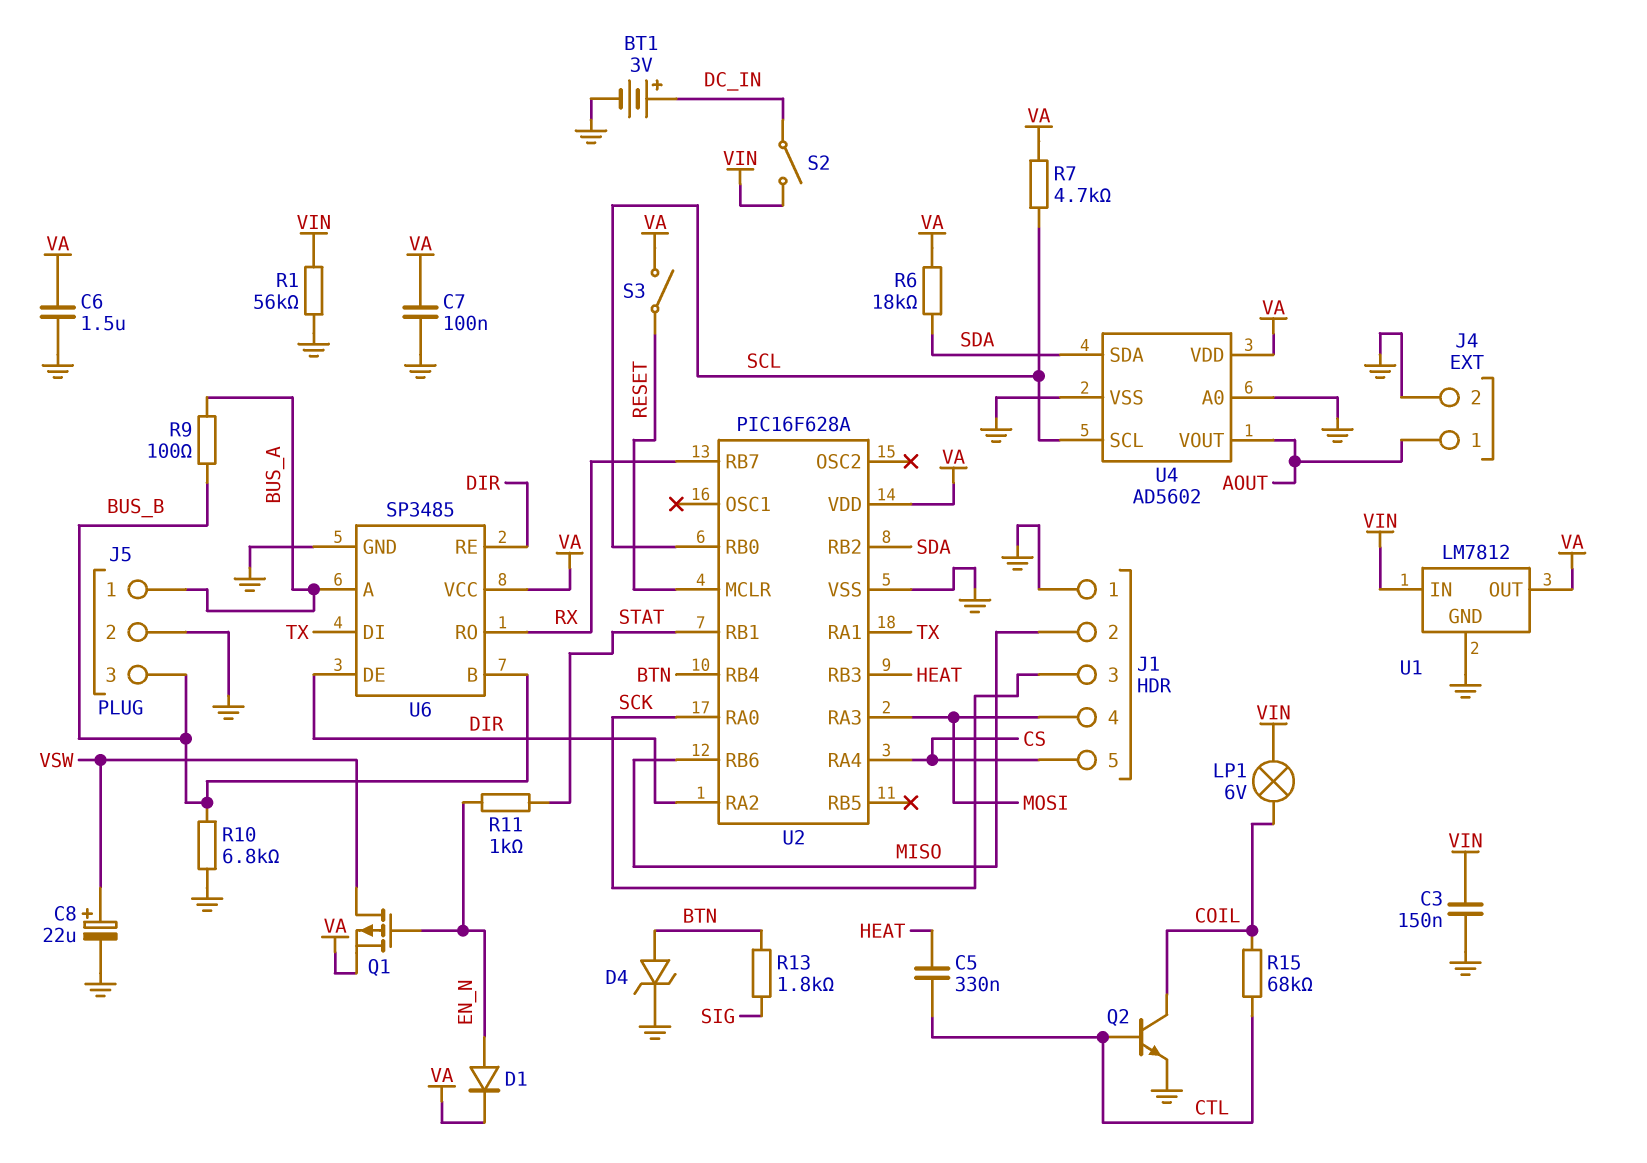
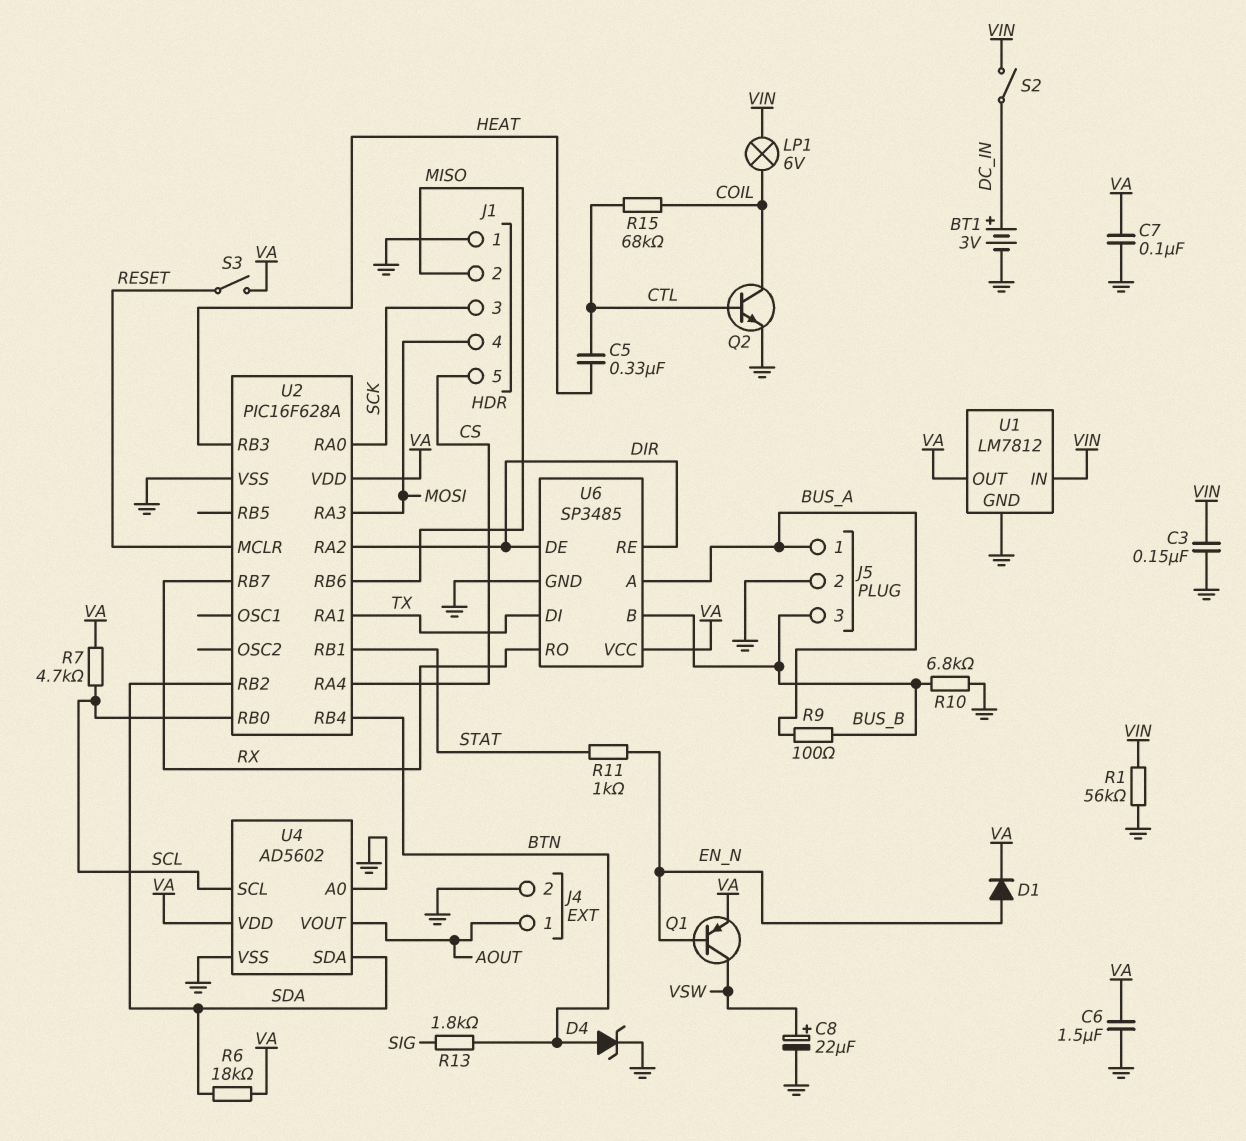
Q1: PMOS (G EN_N, D VSW, S VA) -> PNP (B EN_N, C VSW, E VA)

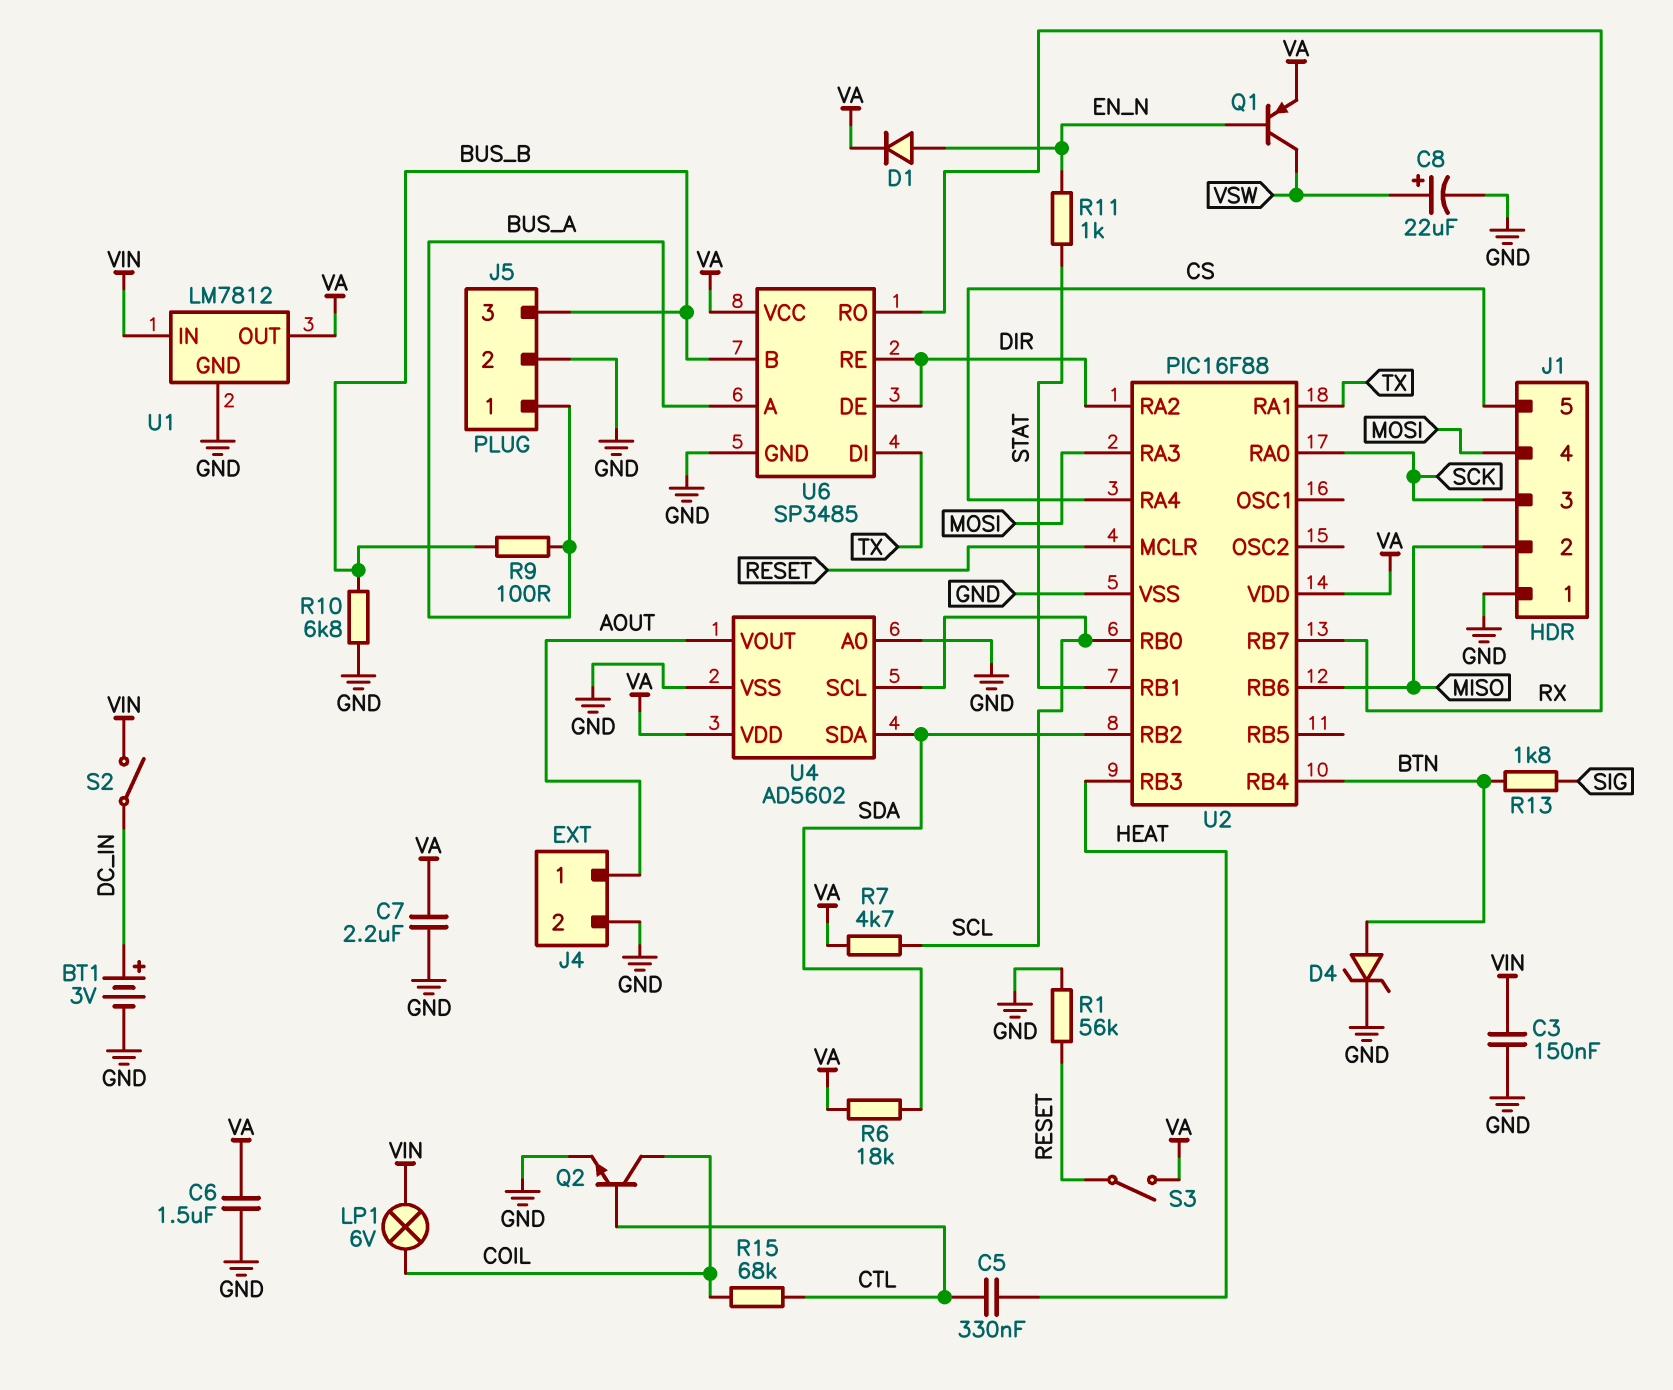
C7: 100nF (GND, VA) -> 2.2uF (GND, VA)
R1: 56k (GND, VIN) -> 56k (GND, RESET)
U2: PIC16F628A -> PIC16F88

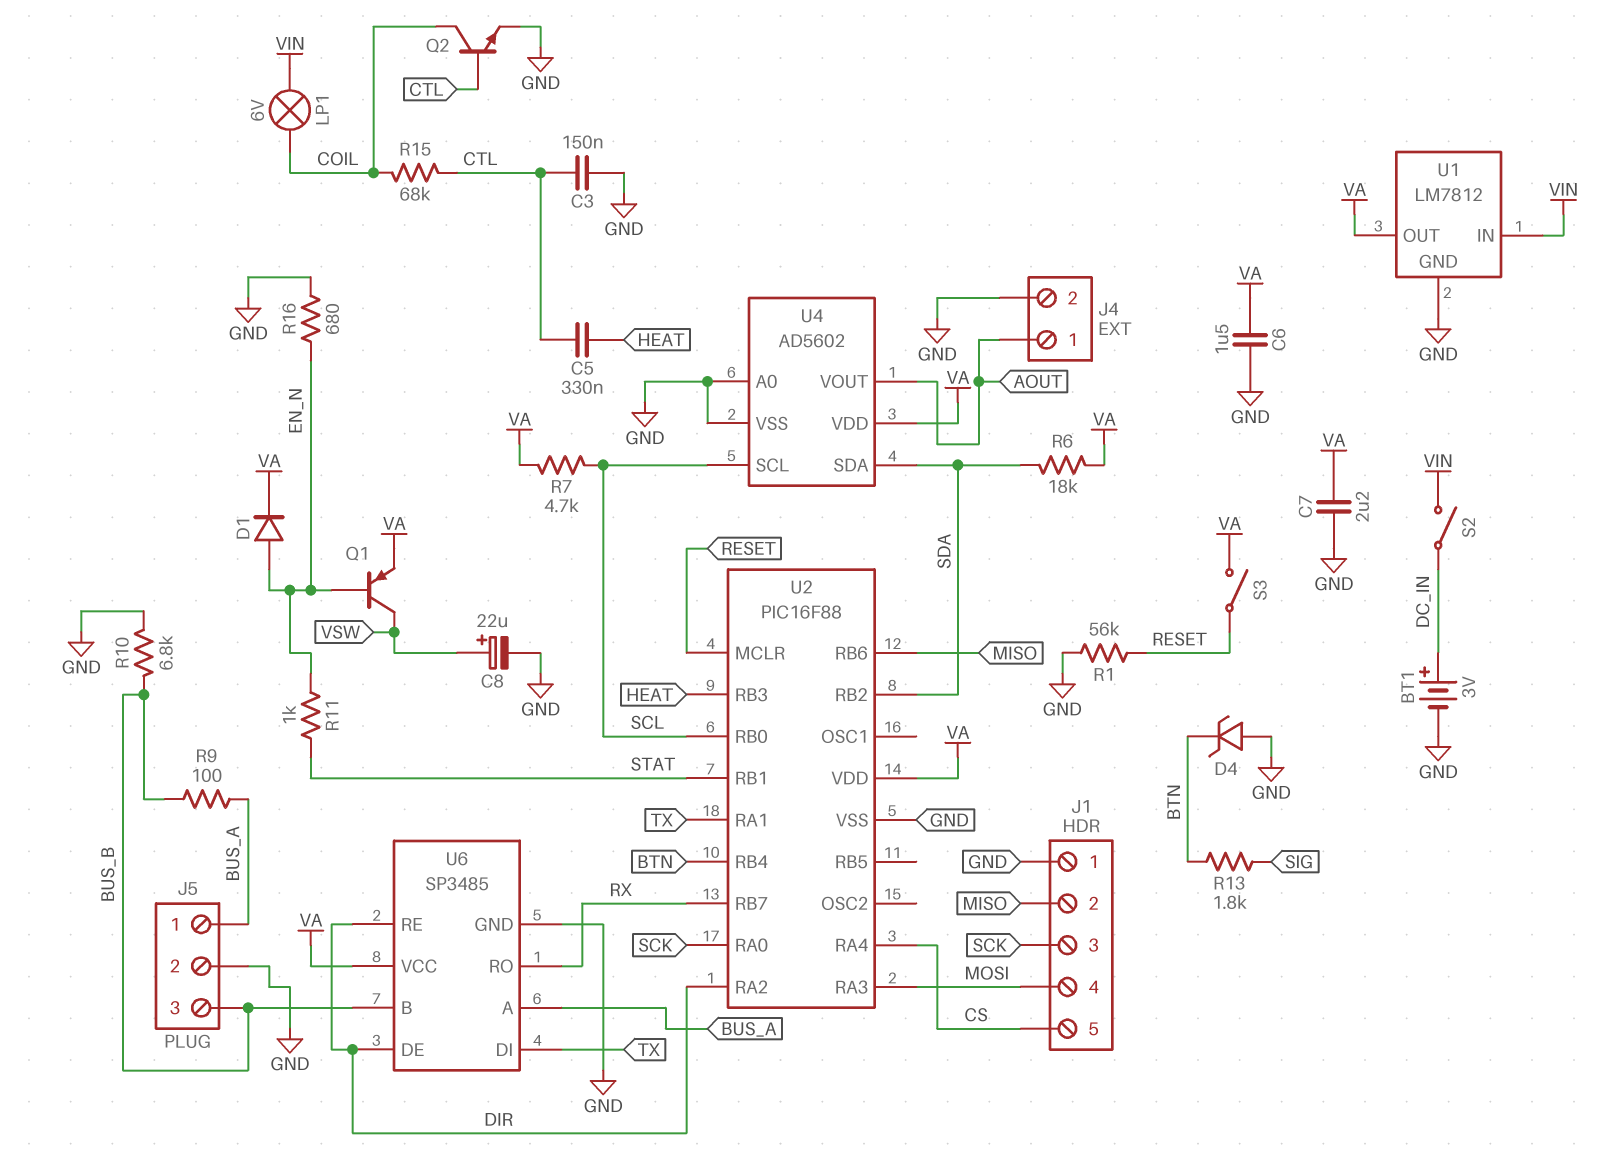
C3: 150nF (GND, VIN) -> 150nF (CTL, GND)
D4: zener (A BTN, K GND) -> zener (A GND, K BTN)
R16: none -> 680 (EN_N, GND)

